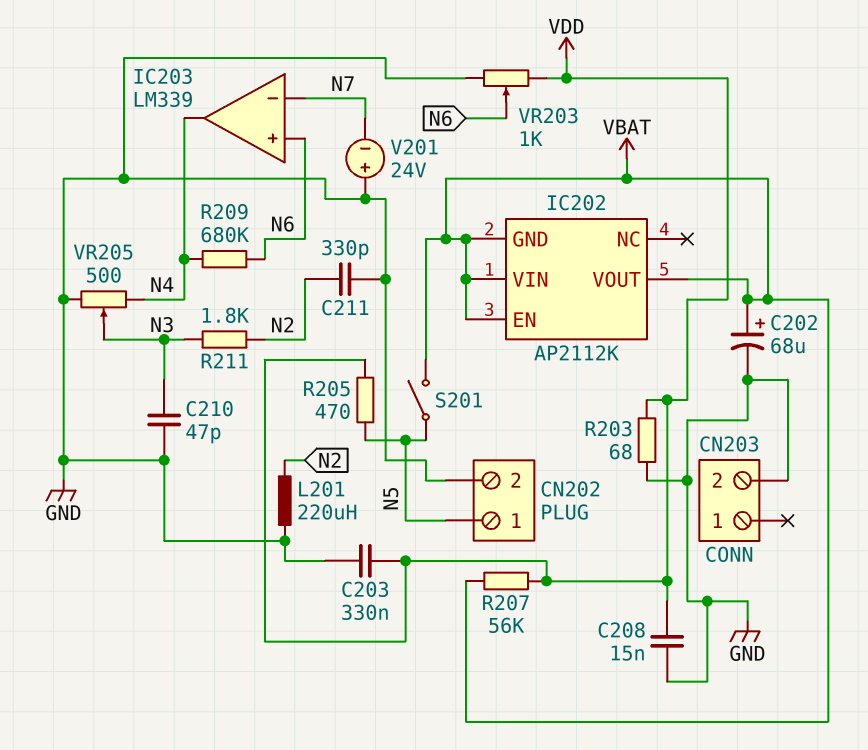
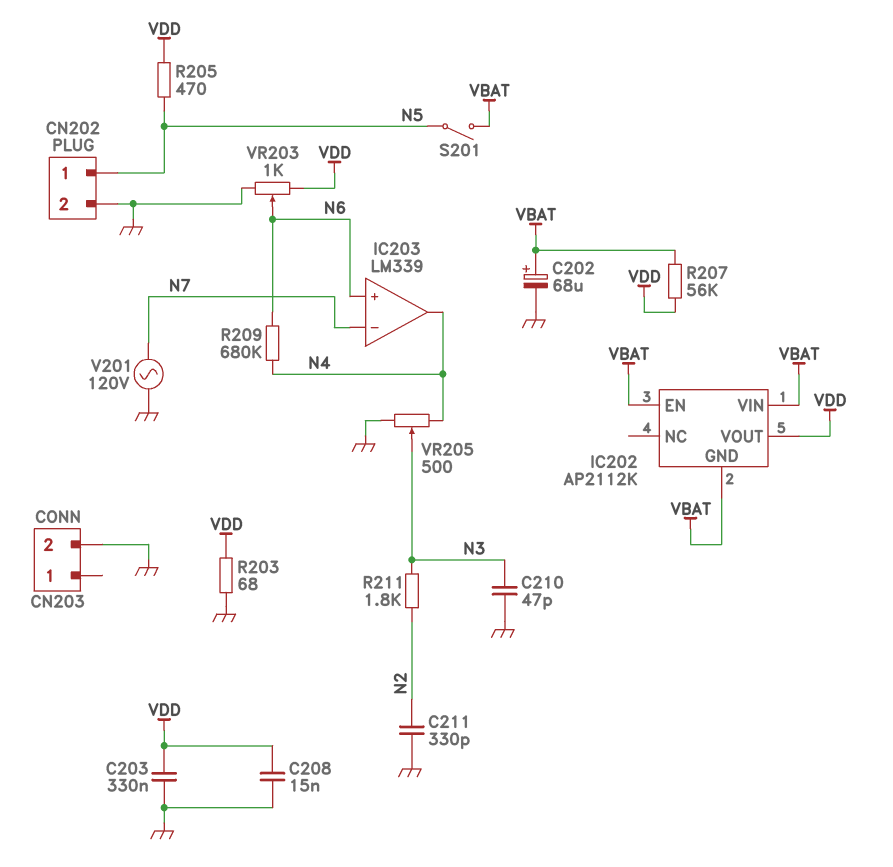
IC202 pin VOUT: VBAT -> VDD
L201: 220uH (GND, N2) -> none
V201: 24V (plus GND, minus N7) -> AC 120V (GND, N7)

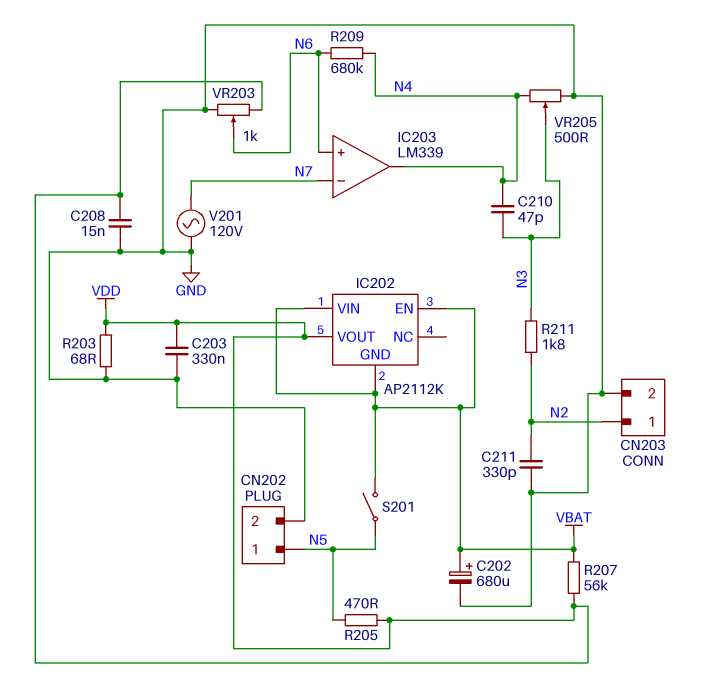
C202: 68uF (plus VBAT, minus GND) -> 680uF (plus VBAT, minus GND)
C210: 47pF (GND, N3) -> 47pF (N3, N4)
CN203 pin 1: none -> N2

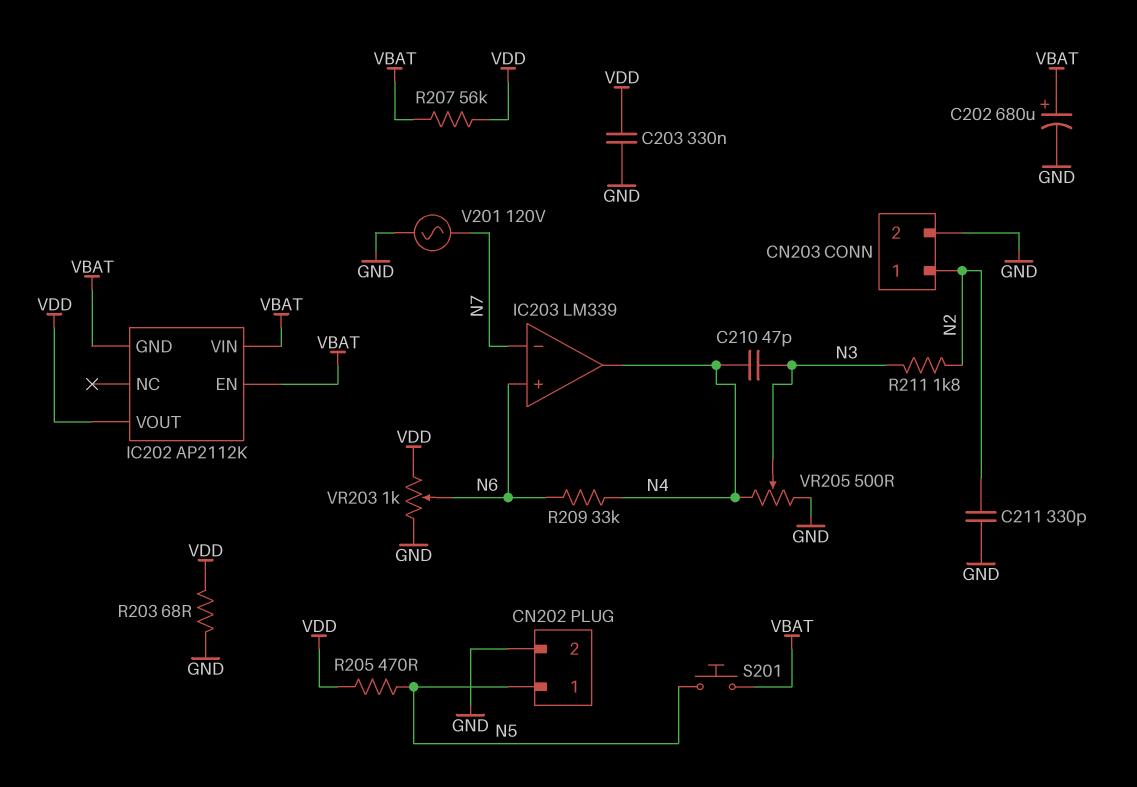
C208: 15nF (GND, VDD) -> none
R209: 680k (N4, N6) -> 33k (N4, N6)
S201: switch (N5, VBAT) -> button (N5, VBAT)

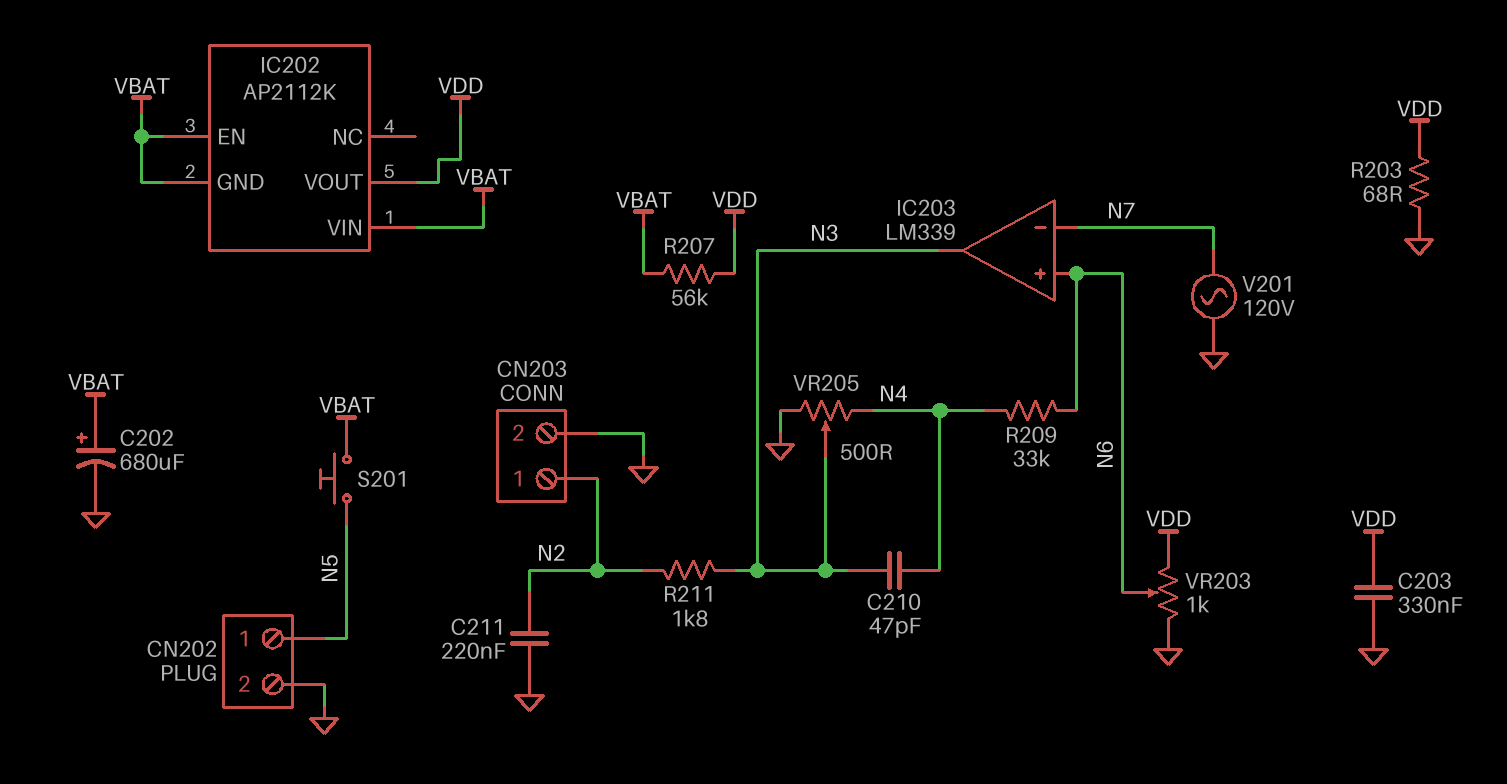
C211: 330pF (GND, N2) -> 220nF (GND, N2)
IC203 pin out: N4 -> N3
R205: 470 (N5, VDD) -> none

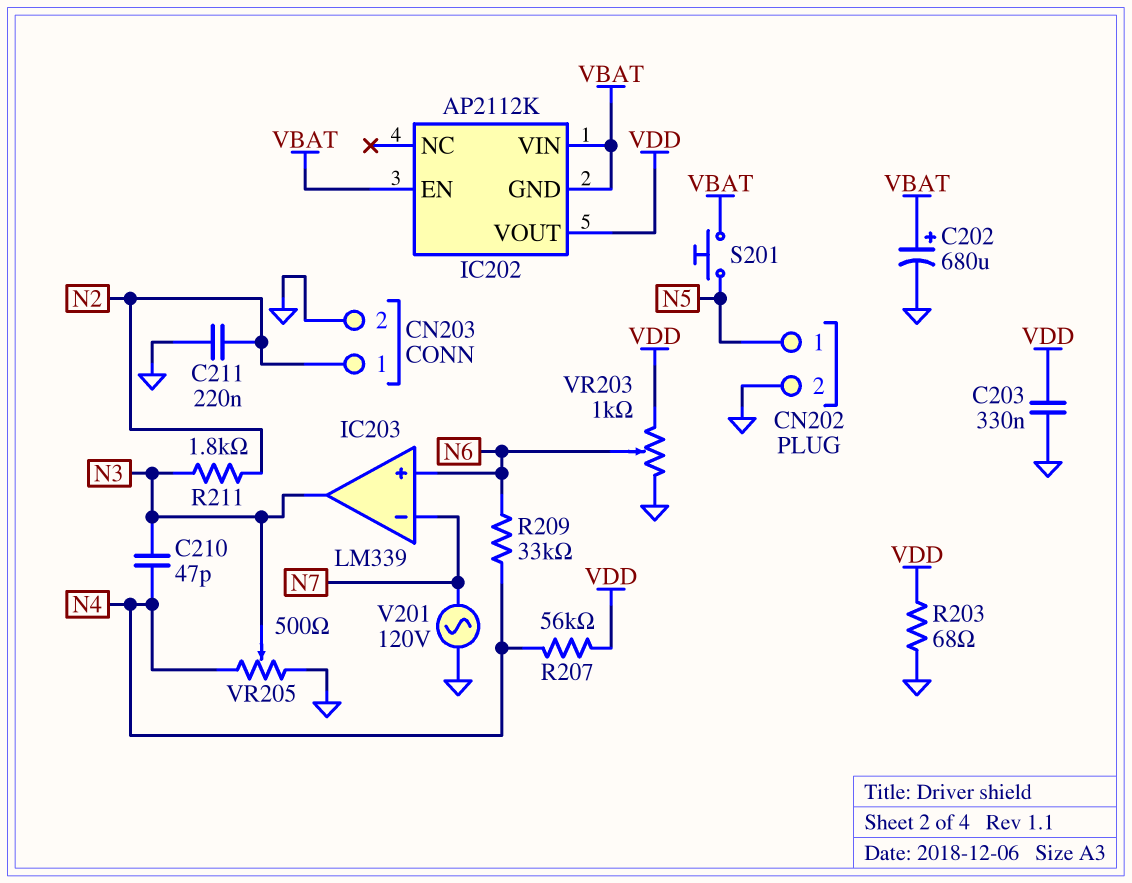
R207: 56k (VBAT, VDD) -> 56k (N4, VDD)

